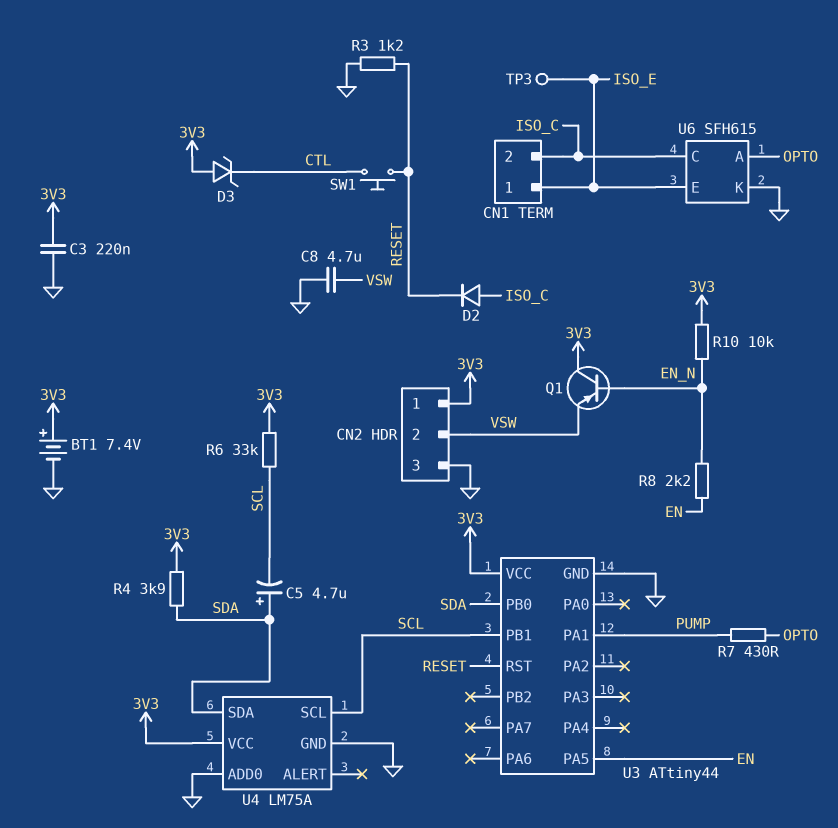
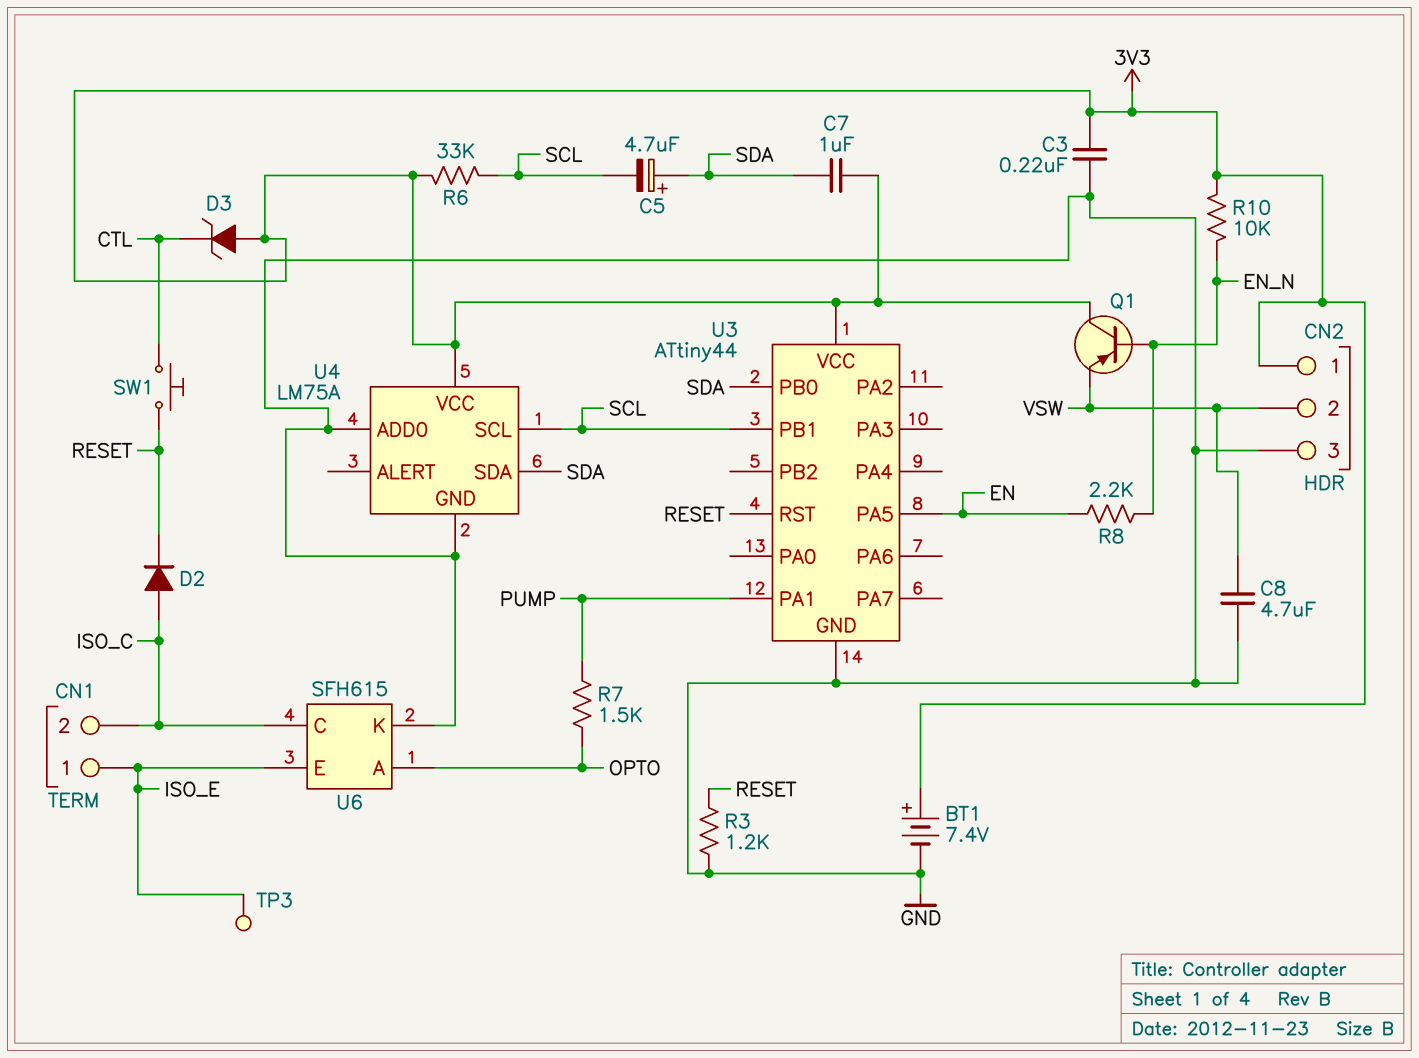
C7: none -> 1uF (3V3, SDA)
R4: 3.9k (3V3, SDA) -> none
R7: 430 (OPTO, PUMP) -> 1.5k (OPTO, PUMP)

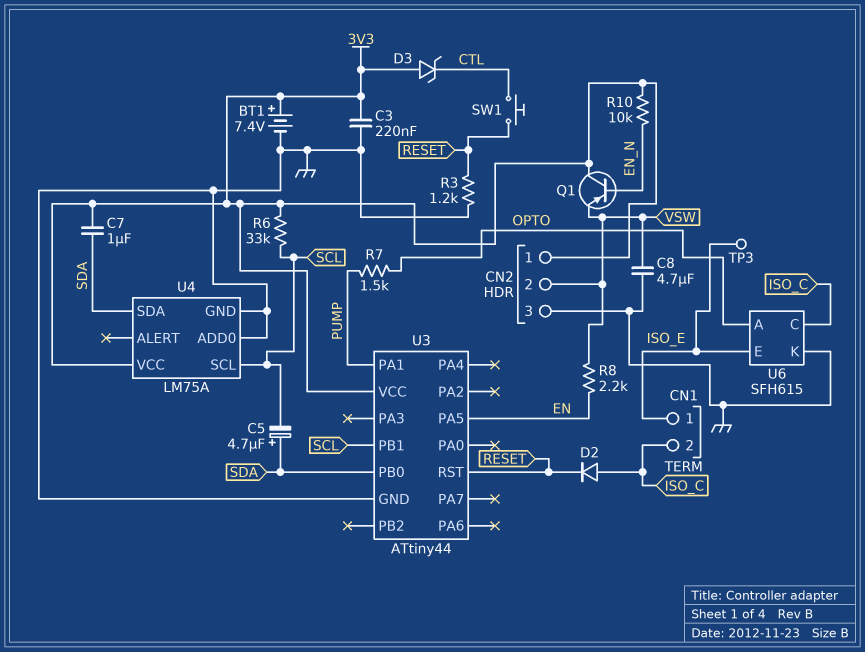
R8: 2.2k (EN, EN_N) -> 2.2k (EN, VSW)

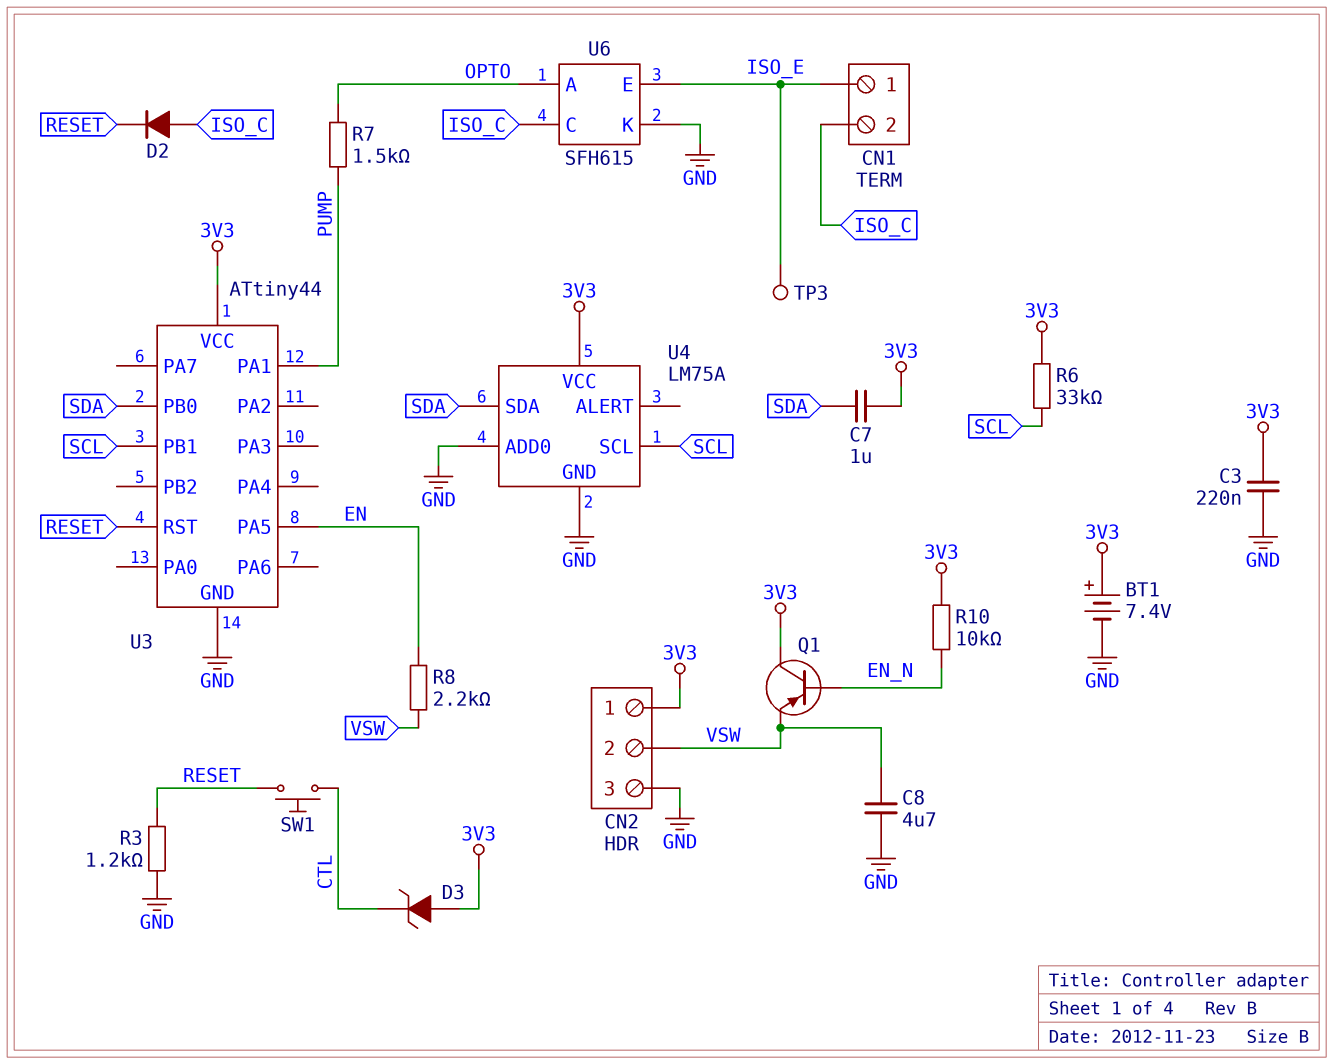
C5: 4.7uF (plus SDA, minus SCL) -> none

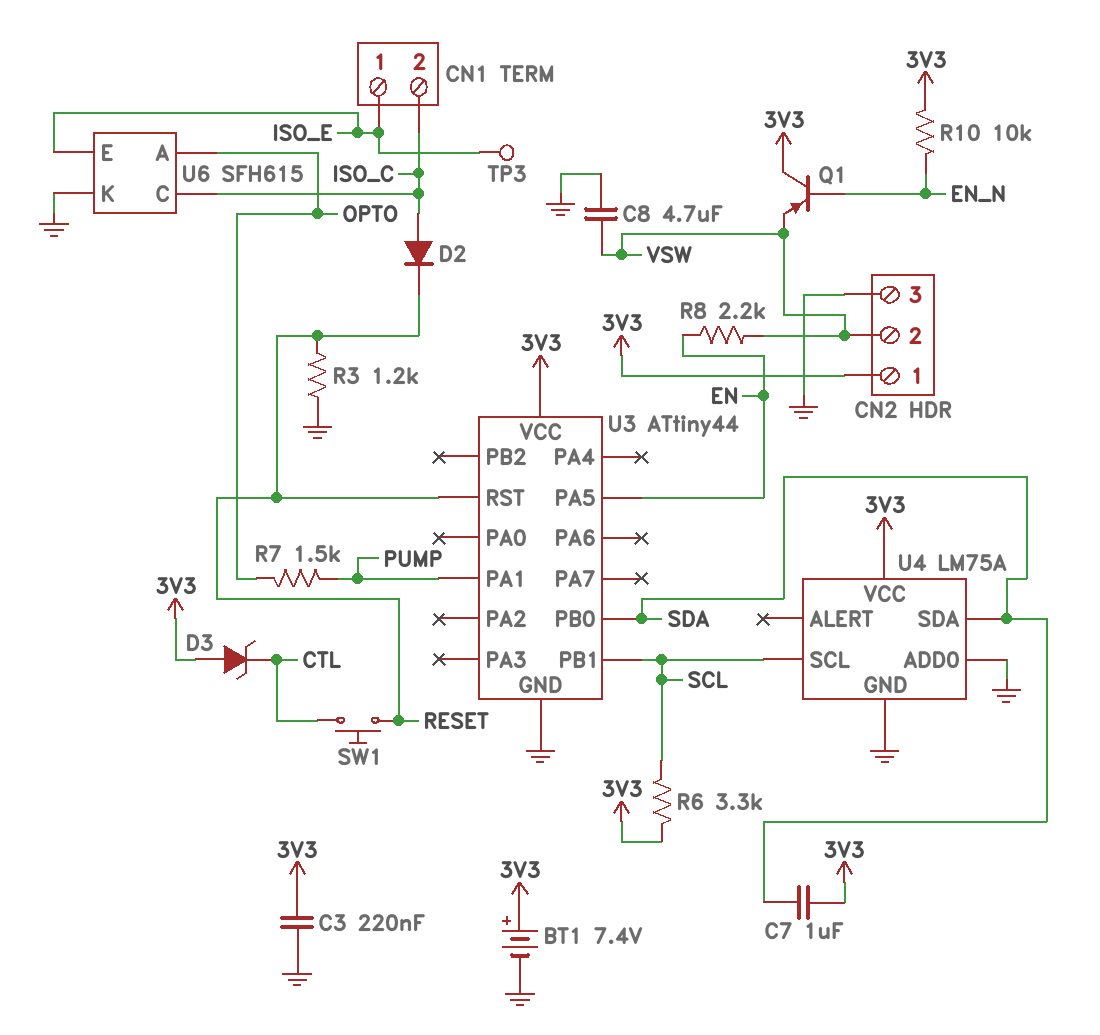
R6: 33k (3V3, SCL) -> 3.3k (3V3, SCL)

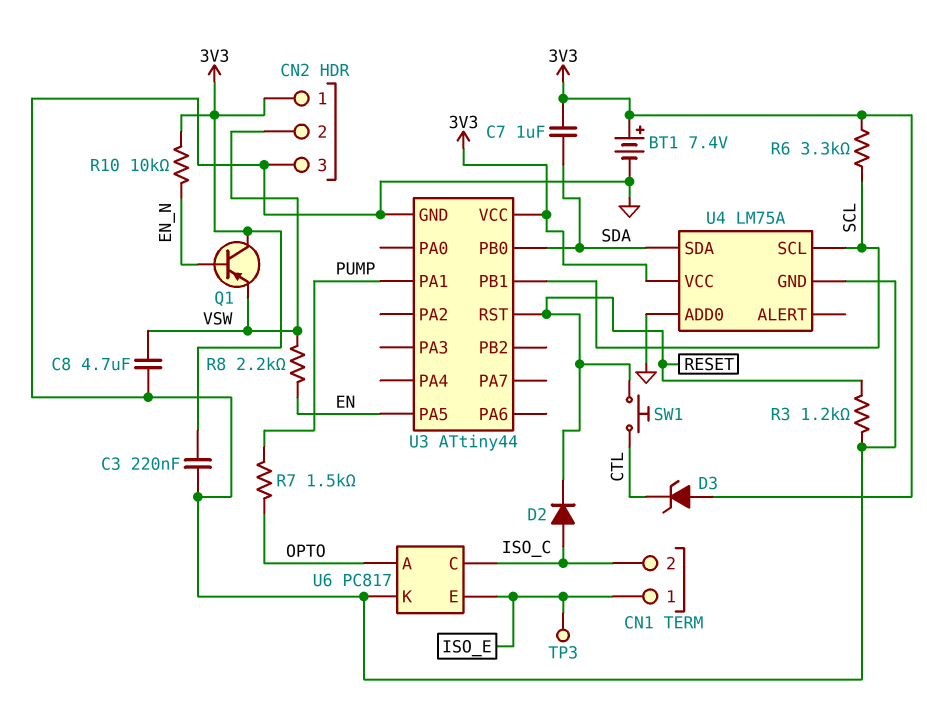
U6: SFH615 -> PC817

